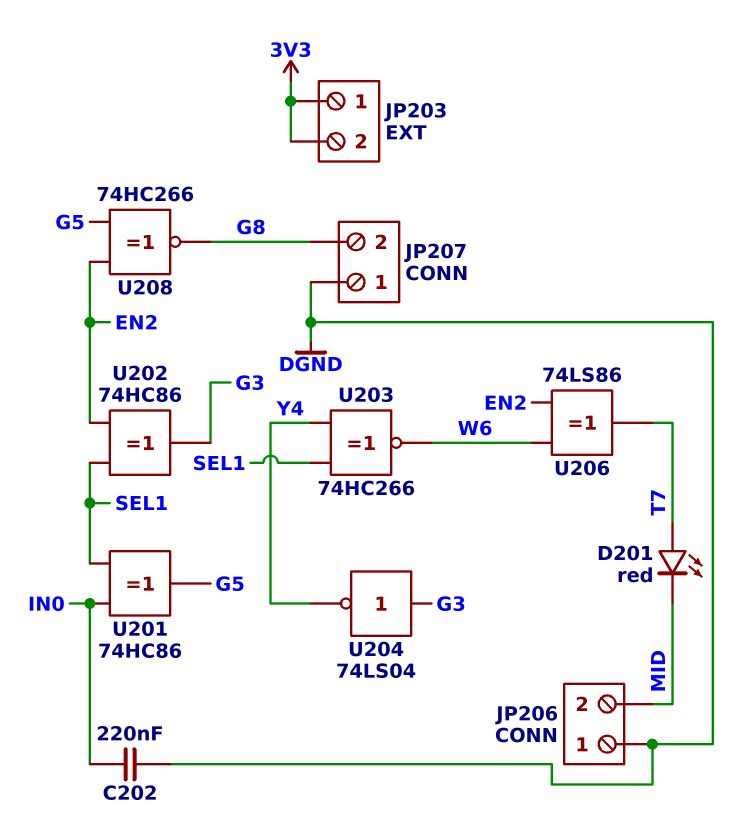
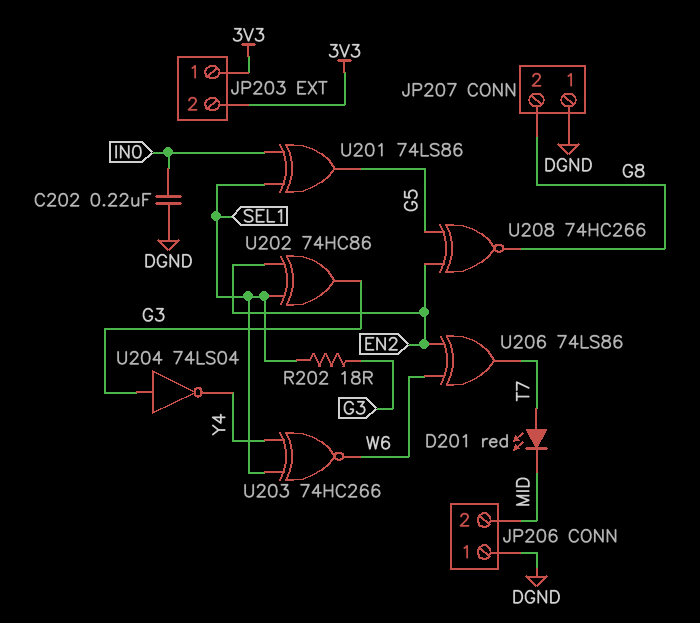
R202: none -> 18 (G3, SEL1)
U201: XOR 74HC86 (in IN0, in SEL1, out G5) -> XOR 74LS86 (in IN0, in SEL1, out G5)

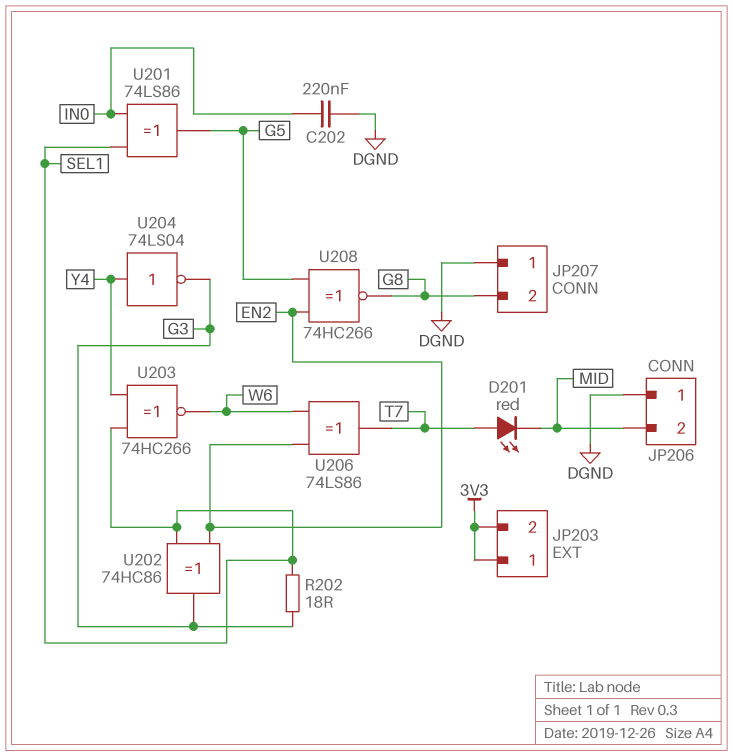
U204: NOT 74LS04 (in G3, out Y4) -> NOT 74LS04 (in Y4, out G3)

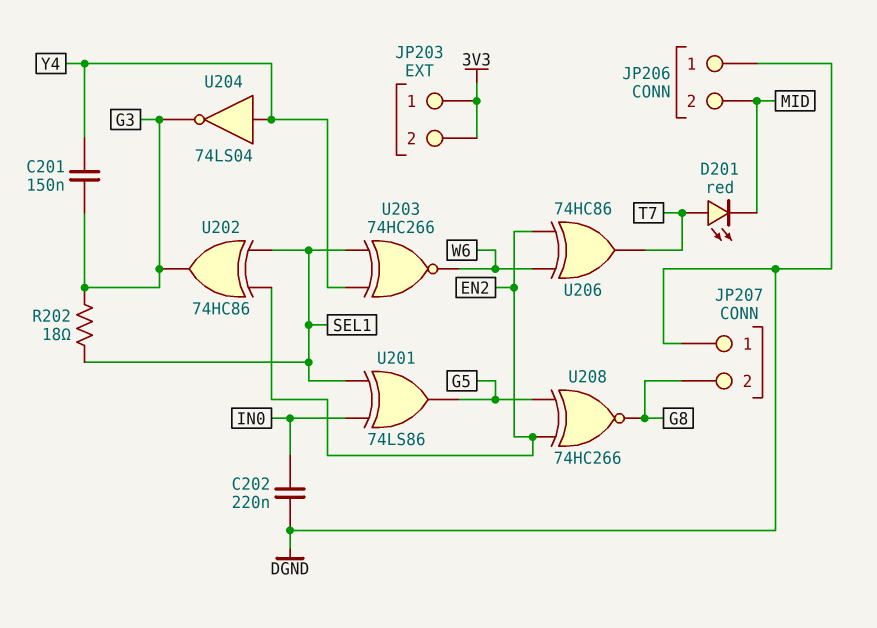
C201: none -> 150nF (G3, Y4)
U206: XOR 74LS86 (in EN2, in W6, out T7) -> XOR 74HC86 (in EN2, in W6, out T7)

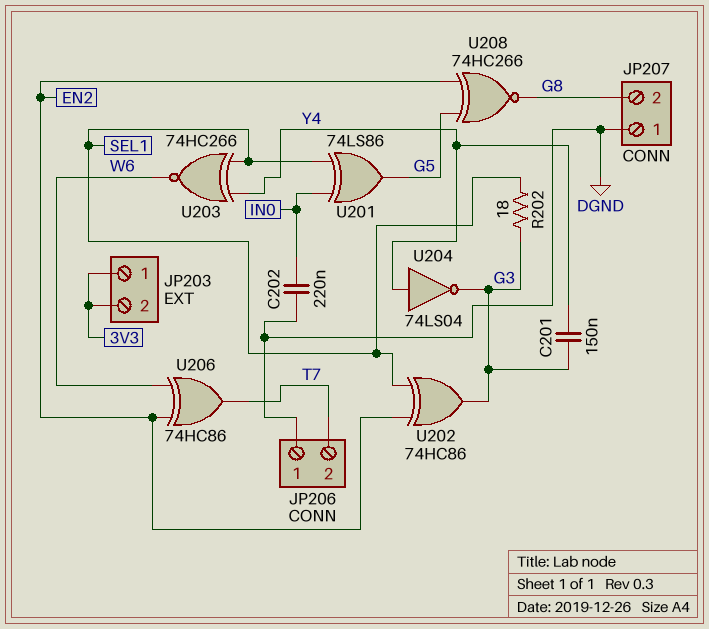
D201: LED red (A T7, K MID) -> none
JP206 pin 2: MID -> T7

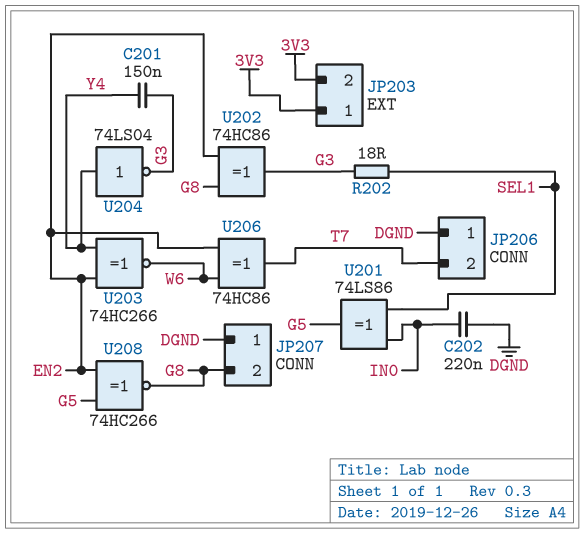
U202: XOR 74HC86 (in EN2, in SEL1, out G3) -> XOR 74HC86 (in EN2, in G8, out G3)
U203: XNOR 74HC266 (in SEL1, in Y4, out W6) -> XNOR 74HC266 (in EN2, in Y4, out W6)

